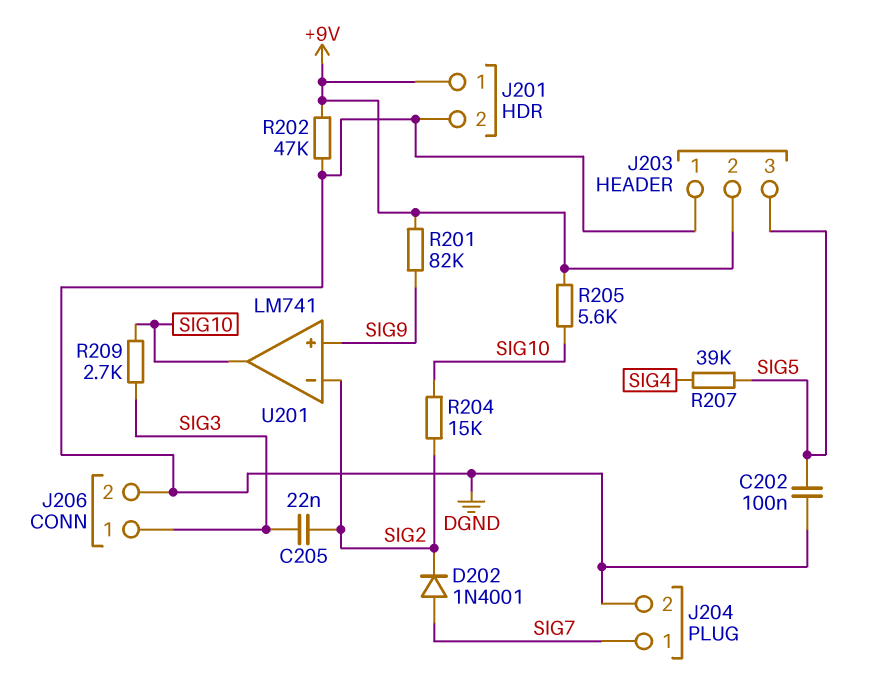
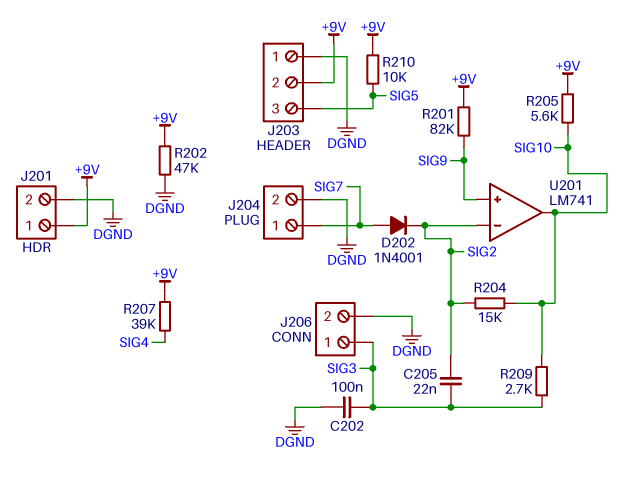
C202: 100nF (DGND, SIG5) -> 100nF (DGND, SIG3)
R207: 39k (SIG4, SIG5) -> 39k (+9V, SIG4)
R210: none -> 10k (+9V, SIG5)

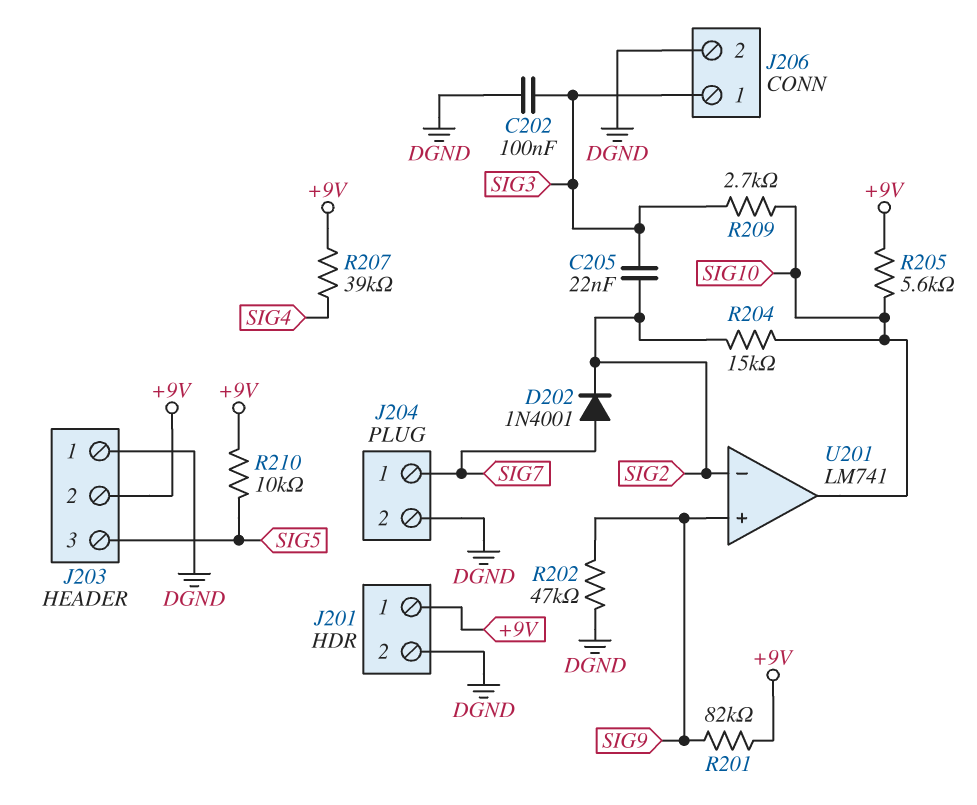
R202: 47k (+9V, DGND) -> 47k (DGND, SIG9)

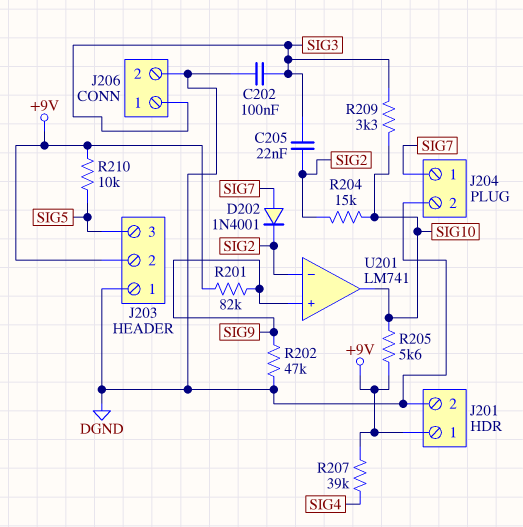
R209: 2.7k (SIG3, SIG10) -> 3.3k (SIG3, SIG10)

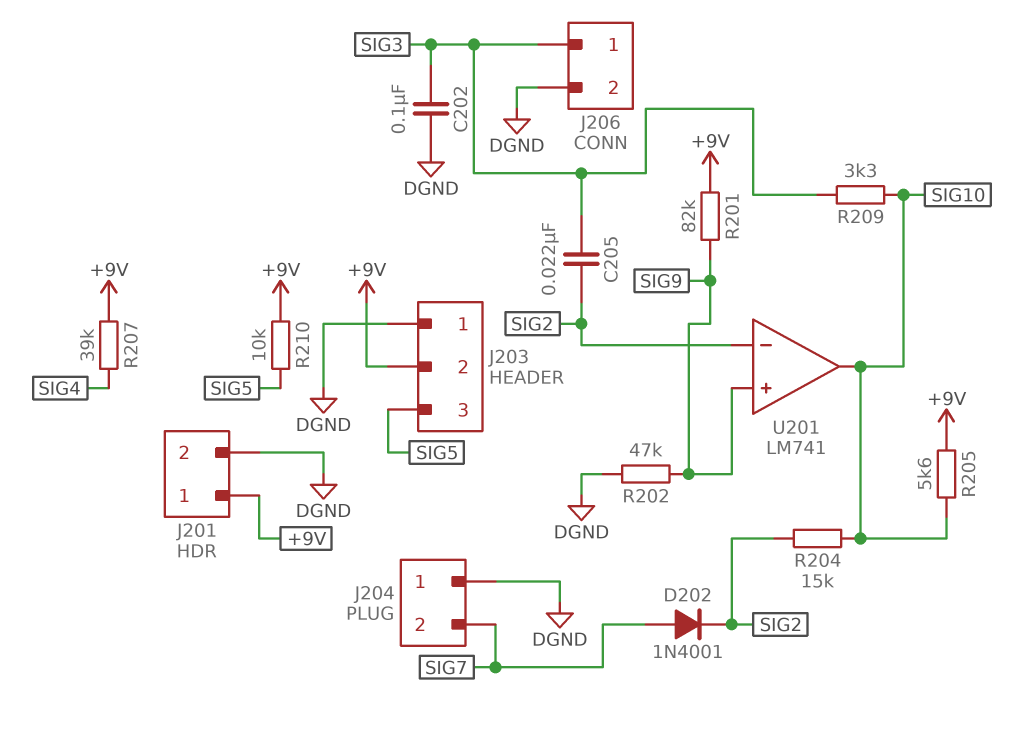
J204 pin 1: SIG7 -> DGND
J204 pin 2: DGND -> SIG7

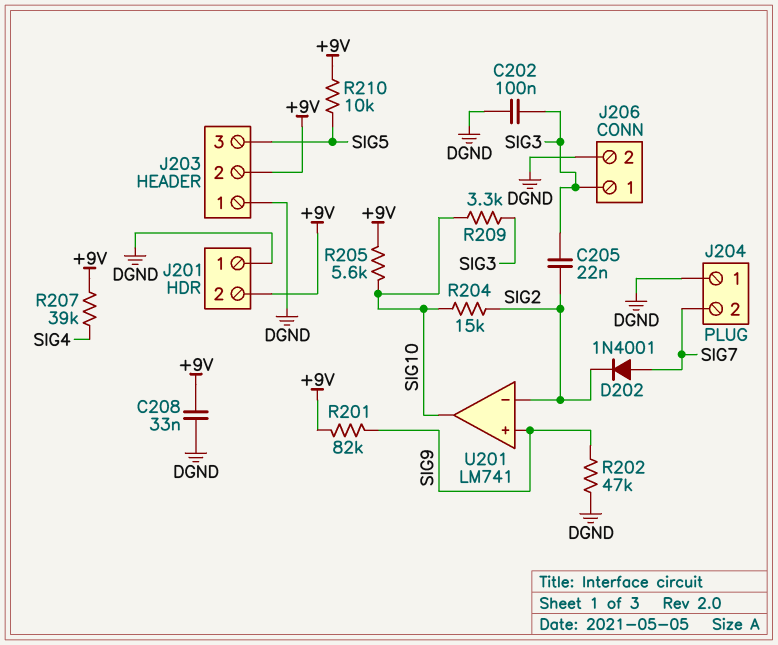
C208: none -> 33nF (+9V, DGND)
J201 pin 1: +9V -> DGND
J201 pin 2: DGND -> +9V

